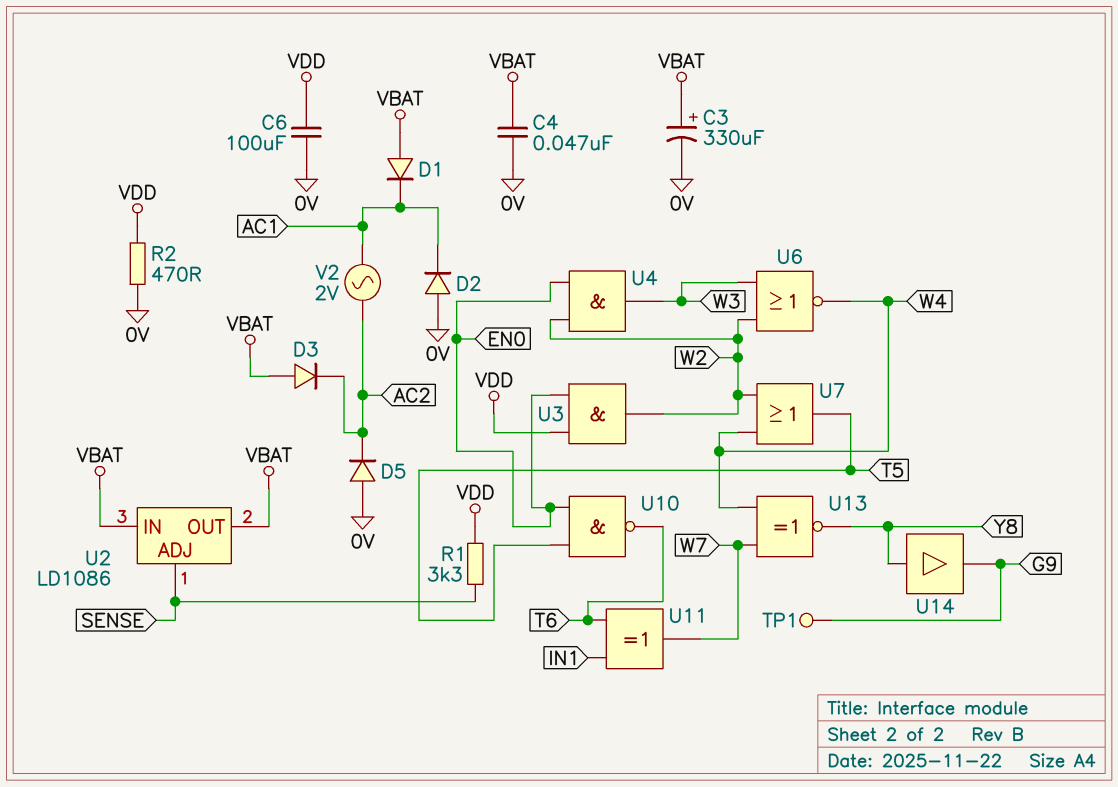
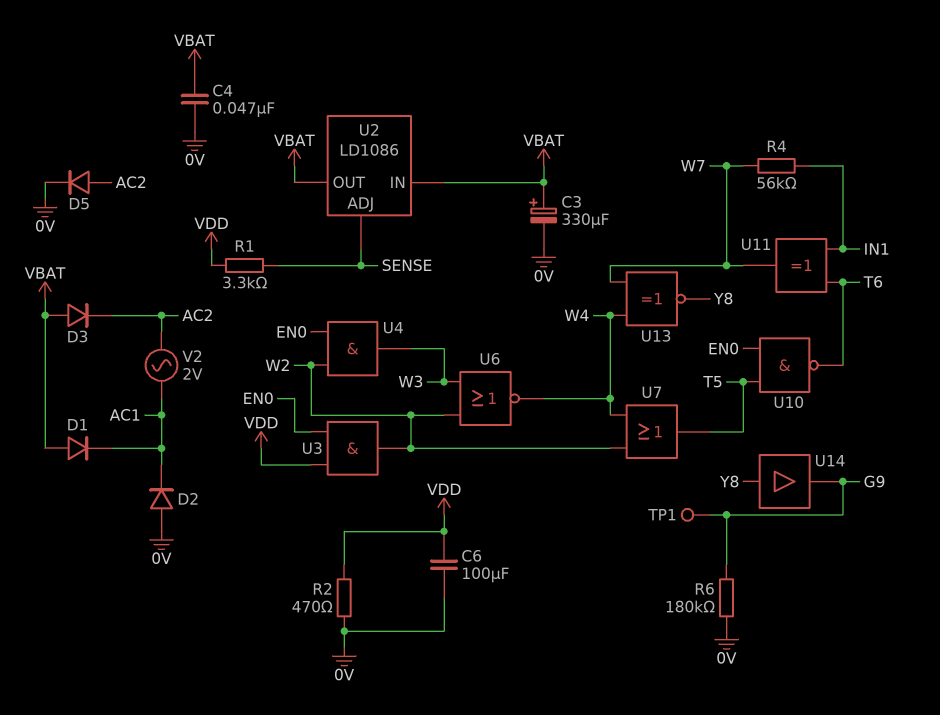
D5: diode (A 0V, K AC2) -> diode (A AC2, K 0V)
R4: none -> 56k (IN1, W7)
R6: none -> 180k (0V, G9)

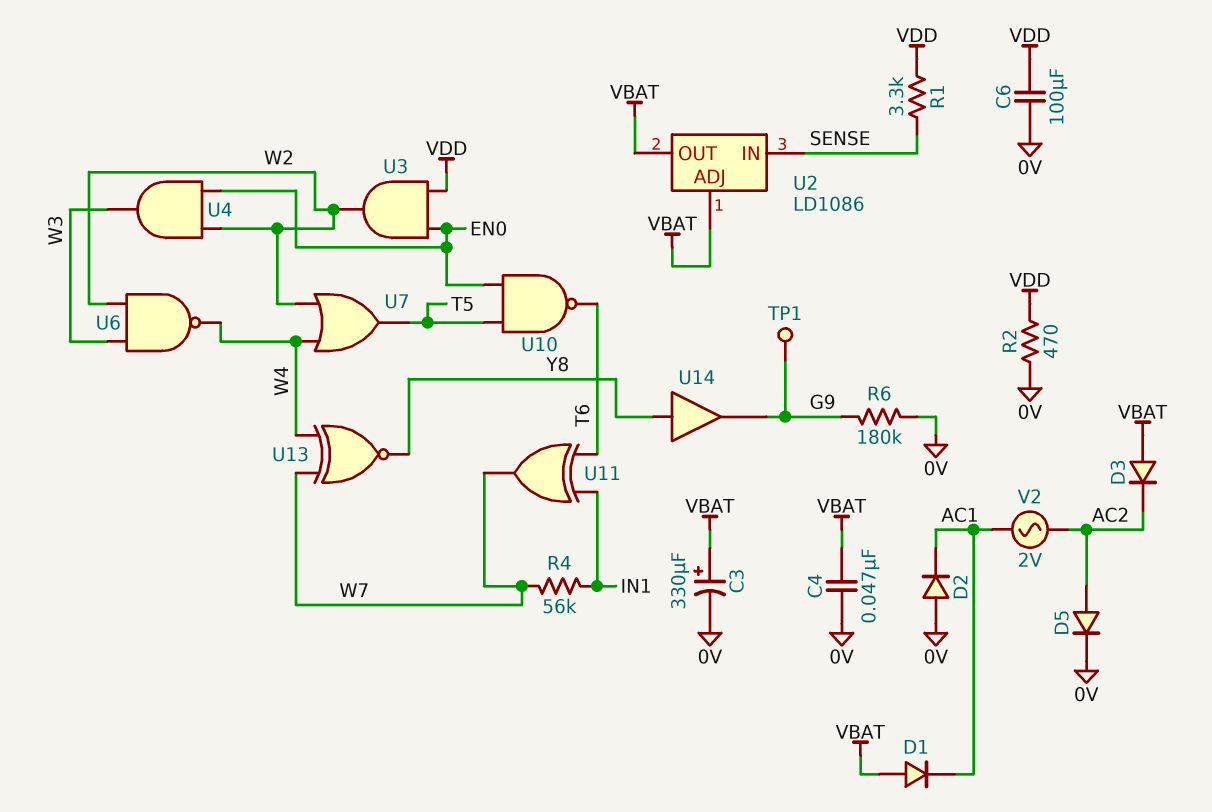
U2 pin ADJ: SENSE -> VBAT
U2 pin IN: VBAT -> SENSE
U6: NOR (in W2, in W3, out W4) -> NAND (in W2, in W3, out W4)

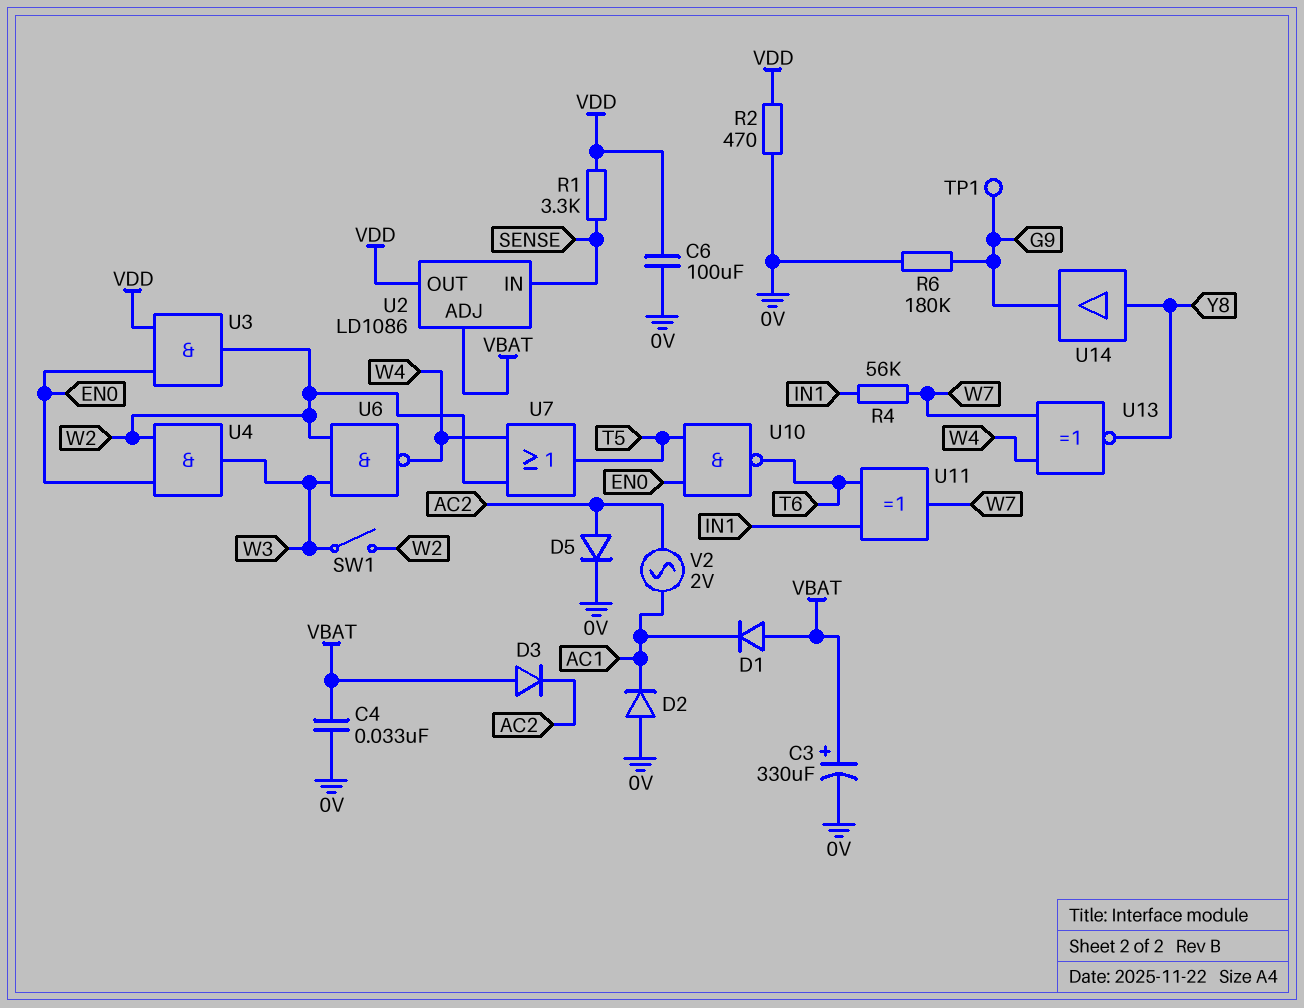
C4: 47nF (0V, VBAT) -> 33nF (0V, VBAT)
SW1: none -> switch (W2, W3)
U2 pin OUT: VBAT -> VDD

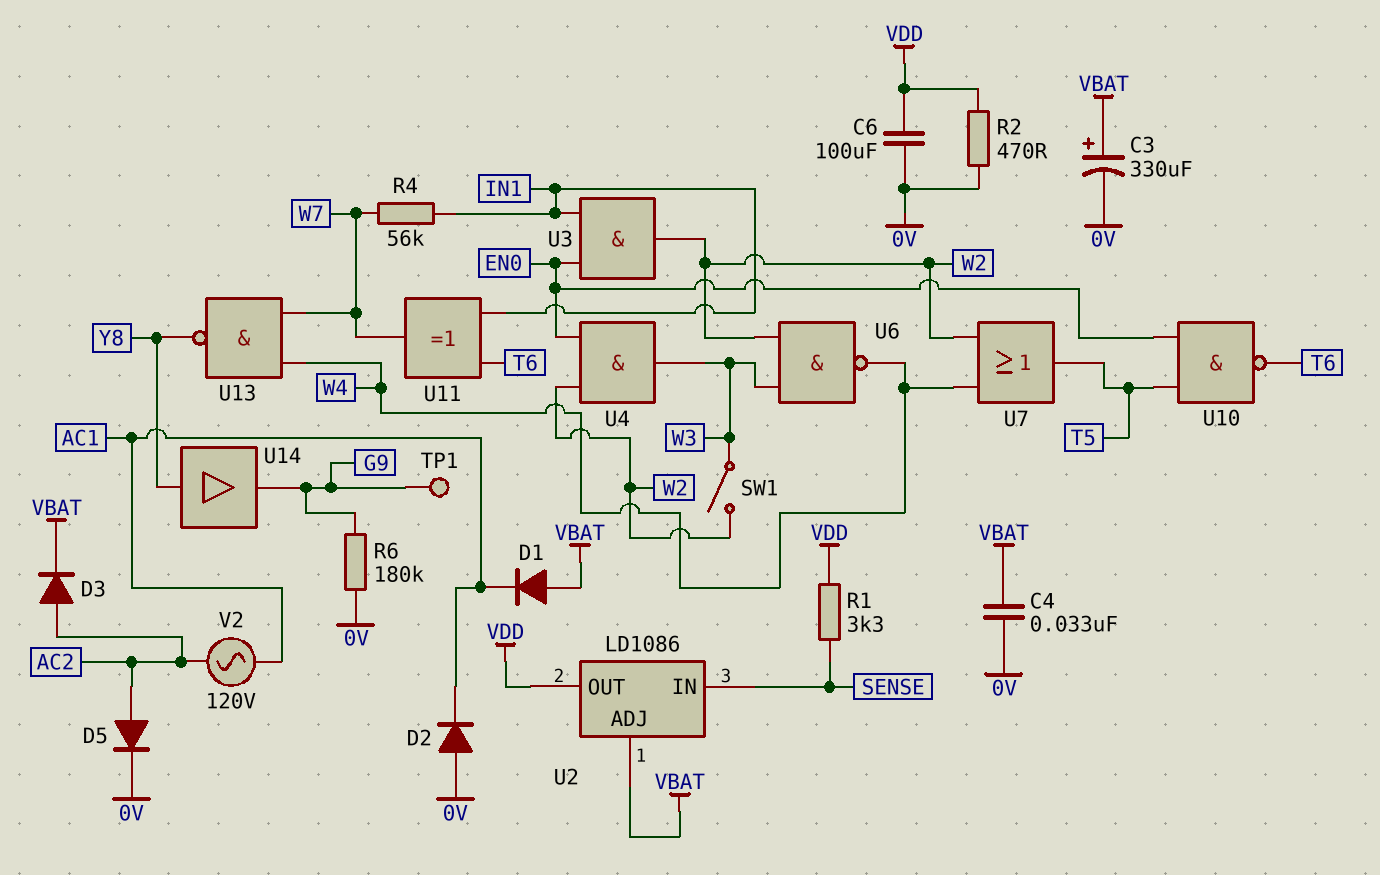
D3: diode (A VBAT, K AC2) -> diode (A AC2, K VBAT)
U3: AND (in EN0, in VDD, out W2) -> AND (in EN0, in IN1, out W2)
U13: XNOR (in W4, in W7, out Y8) -> NAND (in W4, in W7, out Y8)
V2: AC 2V (AC1, AC2) -> AC 120V (AC1, AC2)

